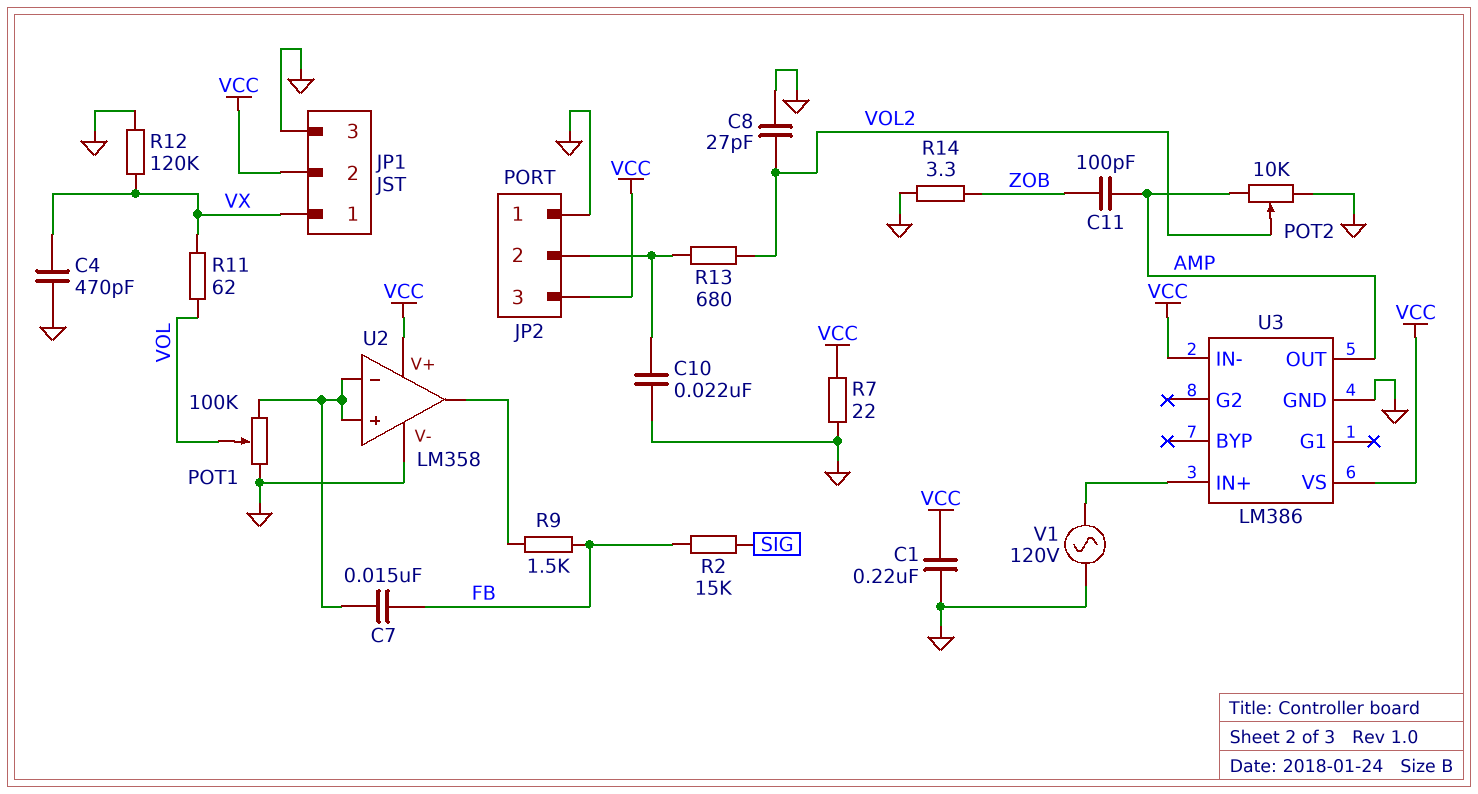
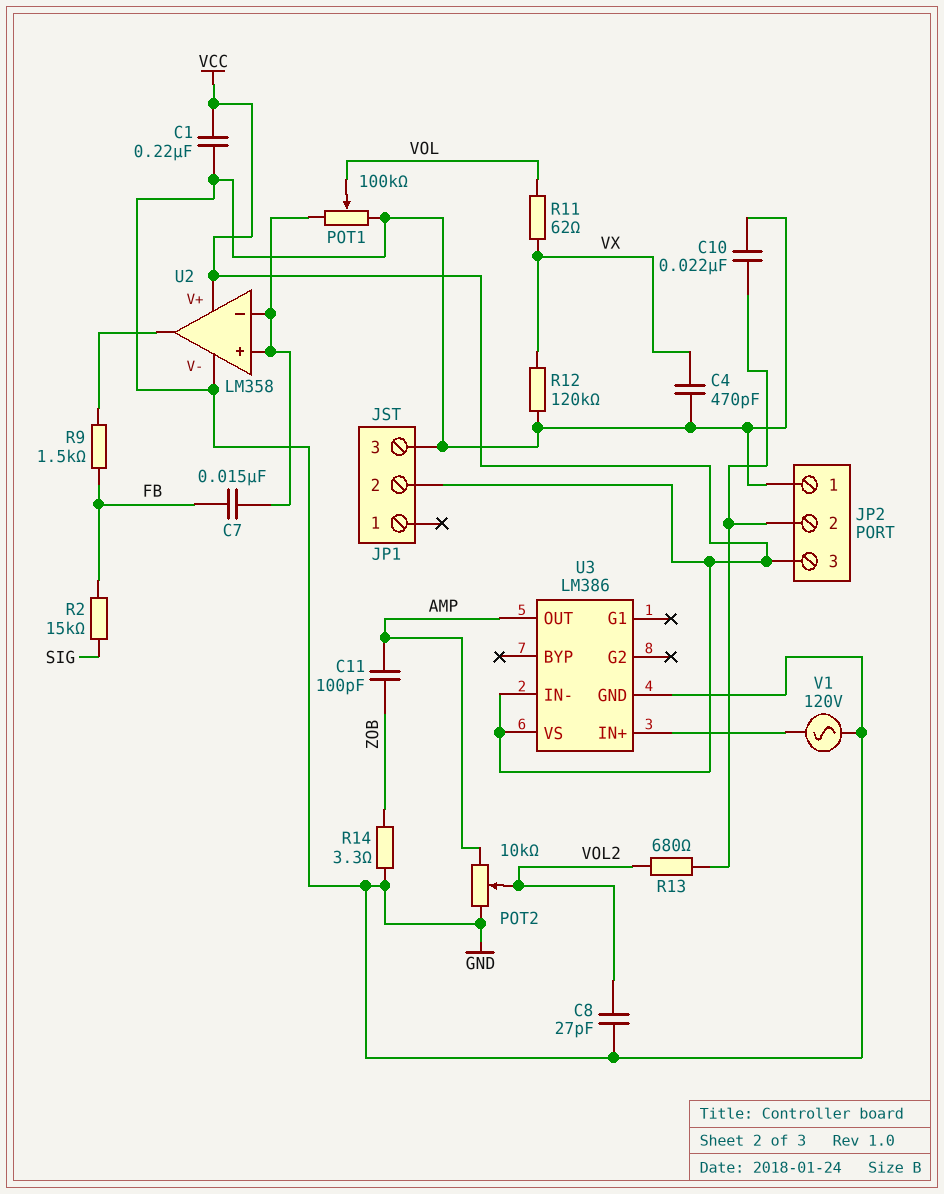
JP1 pin 1: VX -> none
R7: 22 (GND, VCC) -> none

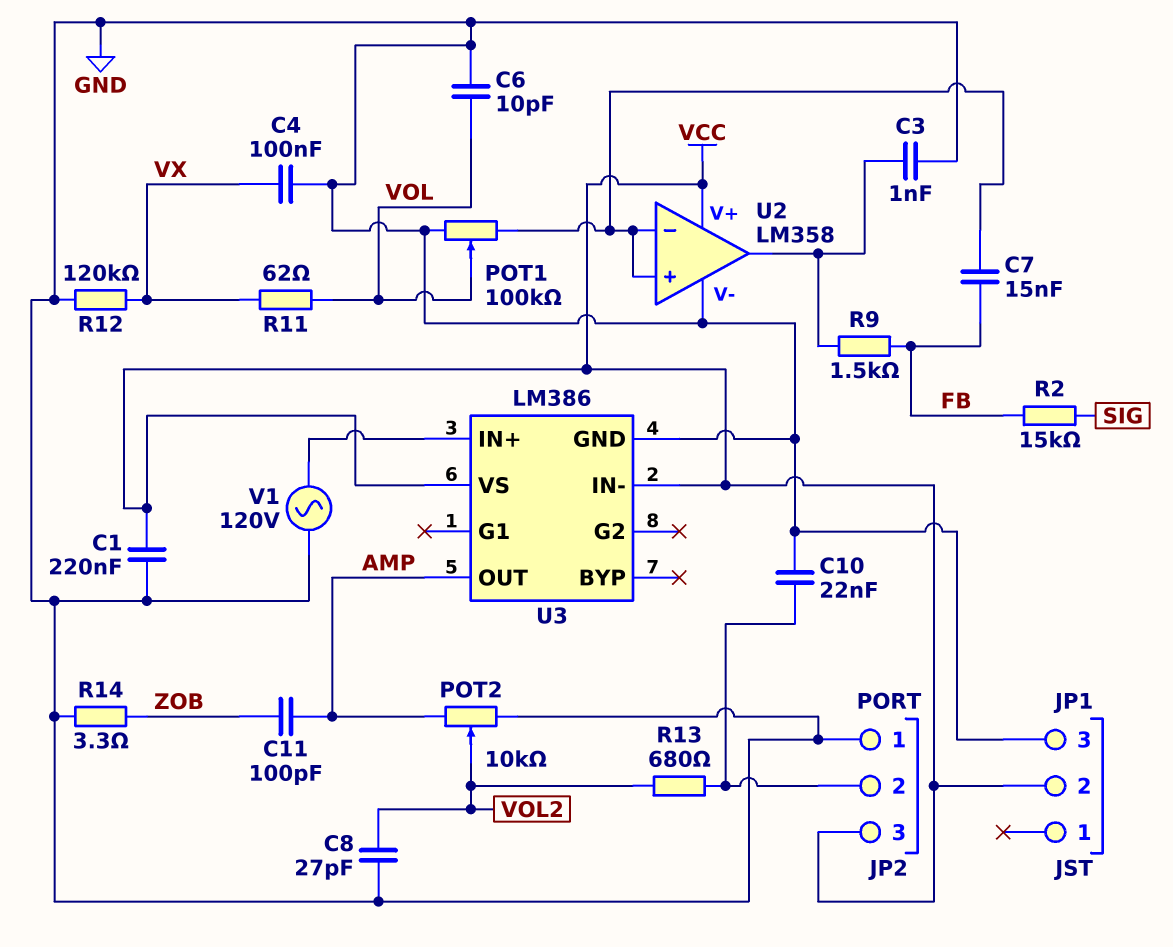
C3: none -> 1nF (GND, U2/out)
C4: 470pF (GND, VX) -> 100nF (GND, VX)
C6: none -> 10pF (GND, VOL)

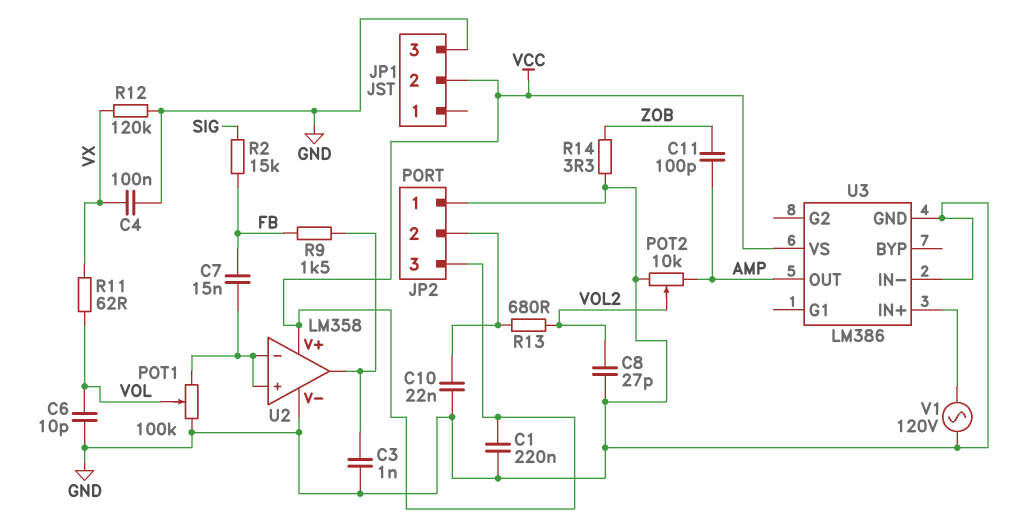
U3 pin IN-: VCC -> GND

